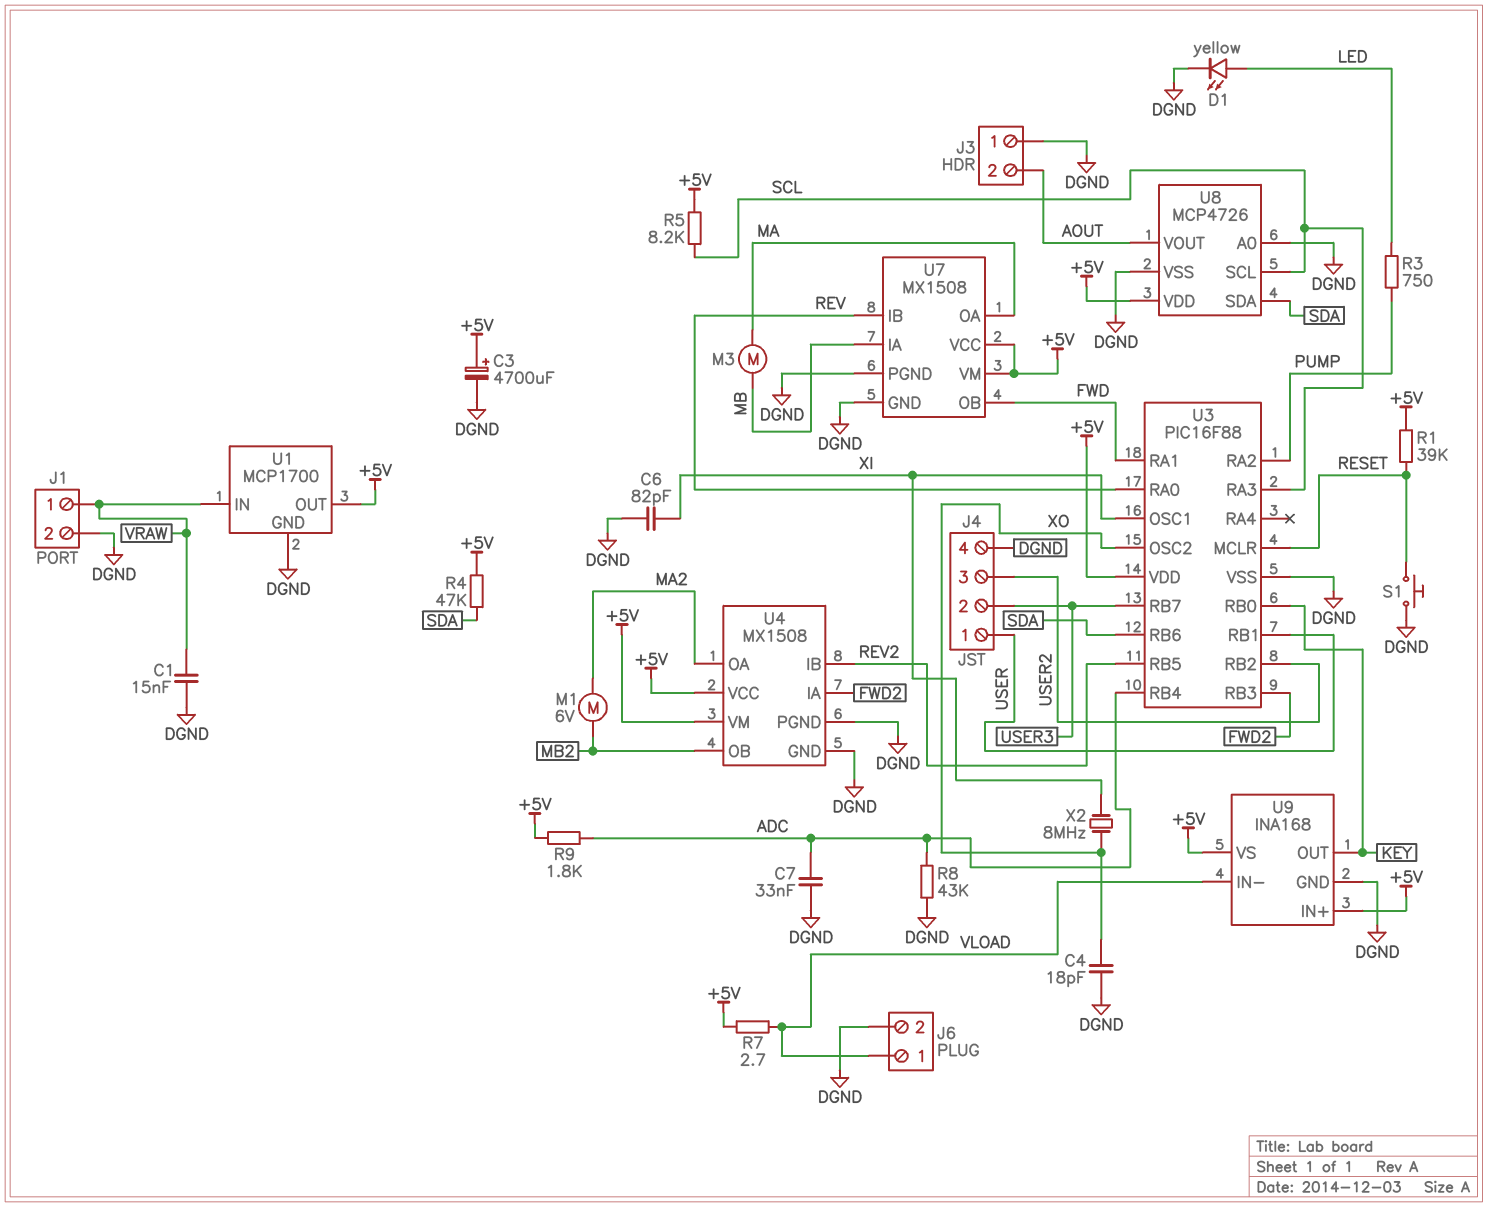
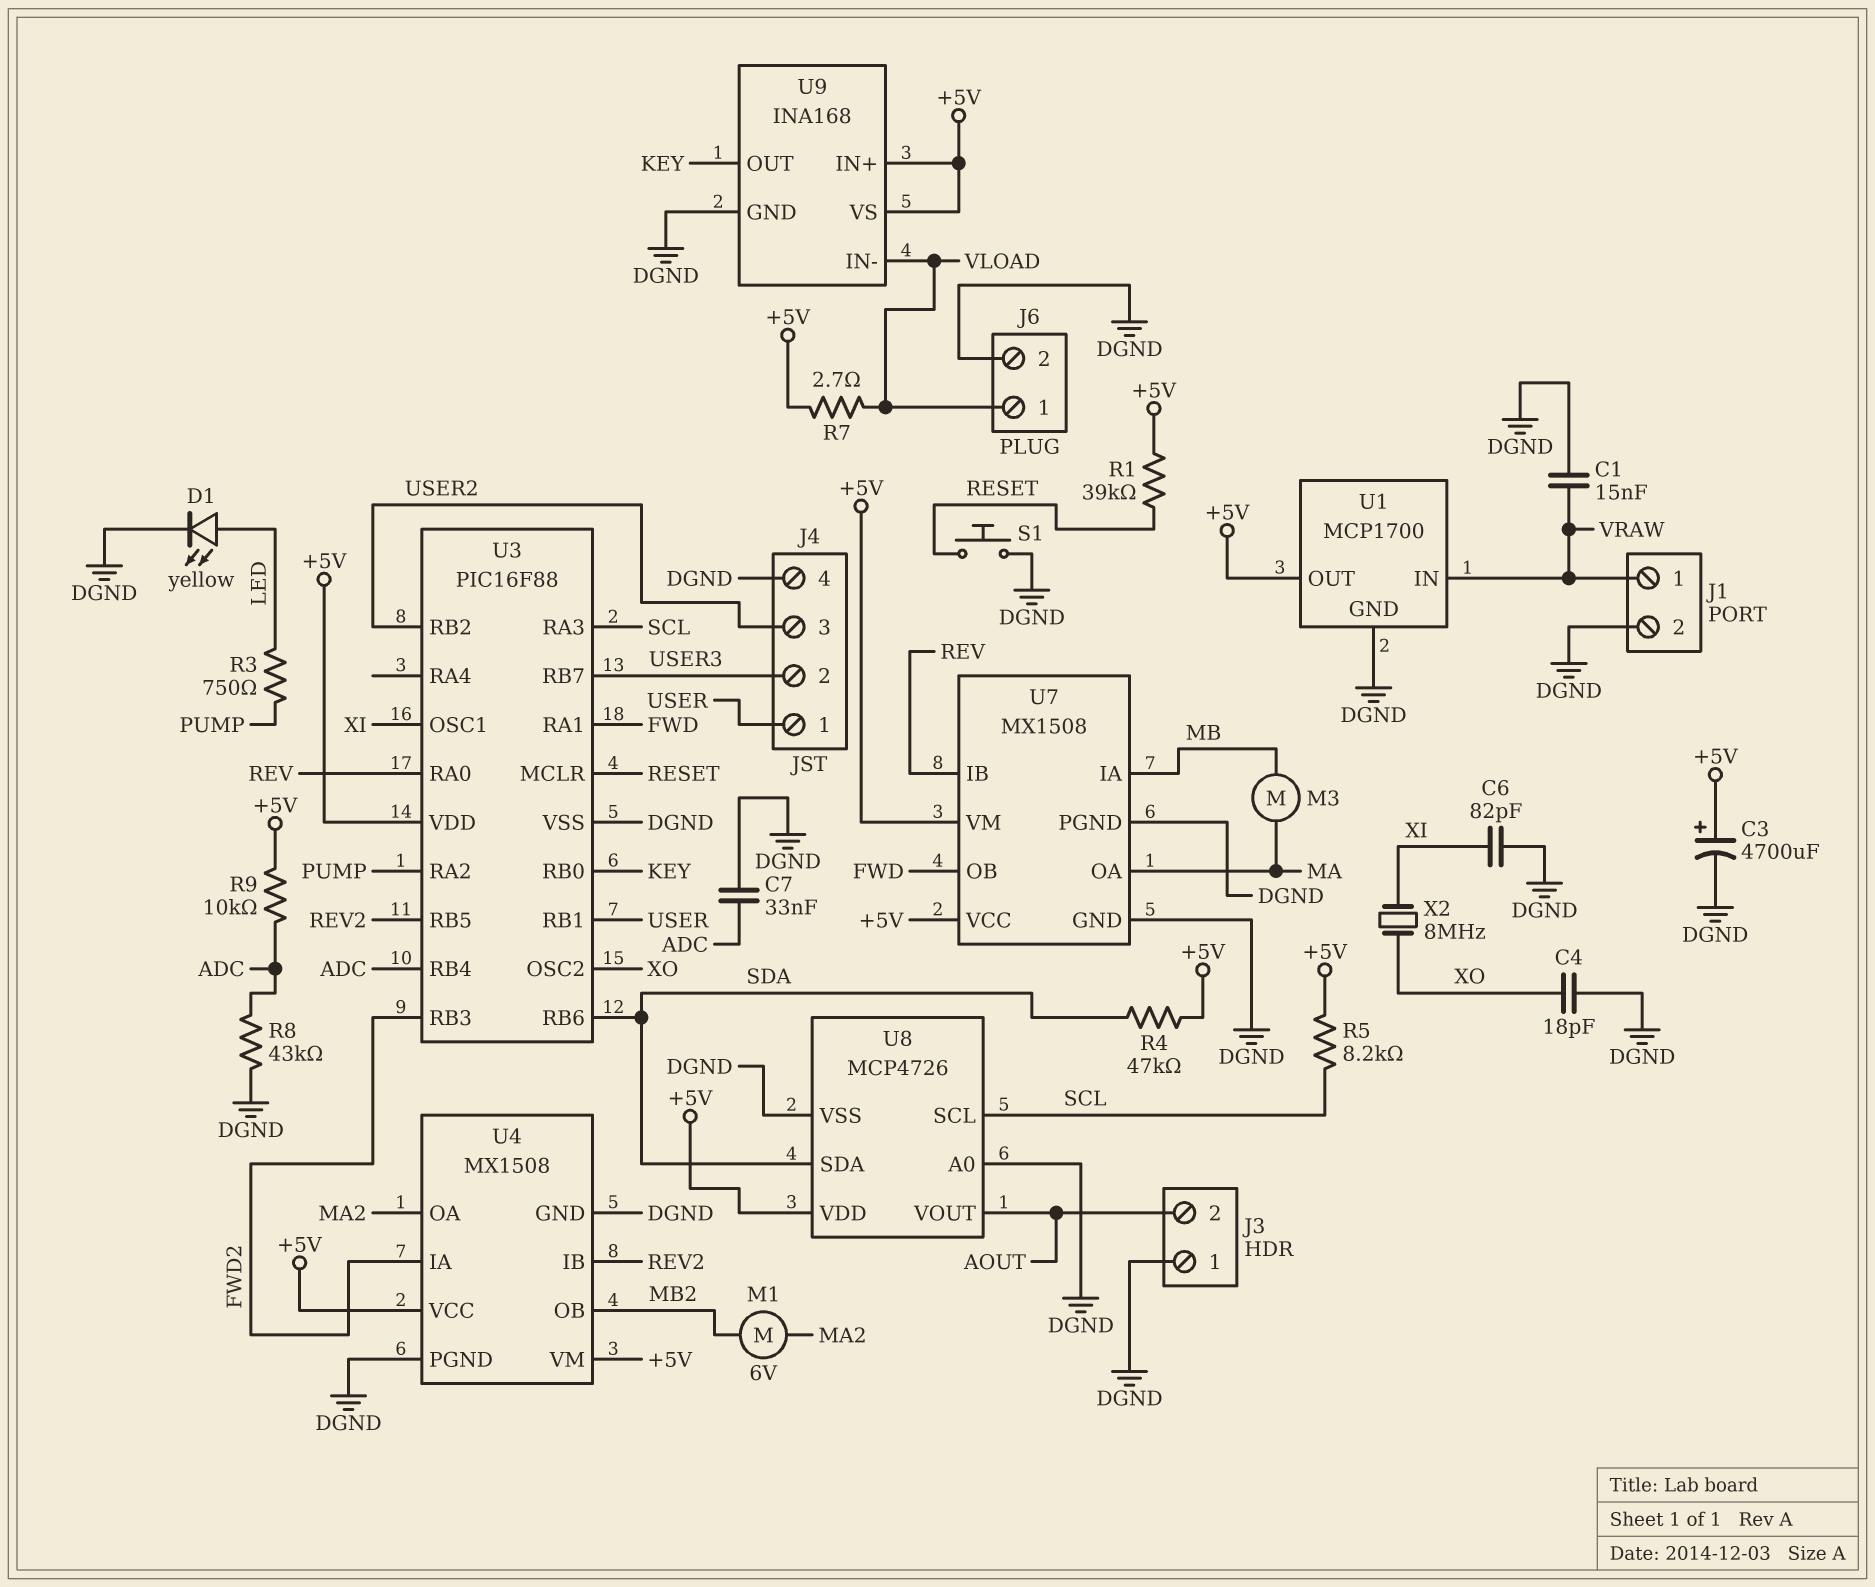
R9: 1.8k (+5V, ADC) -> 10k (+5V, ADC)

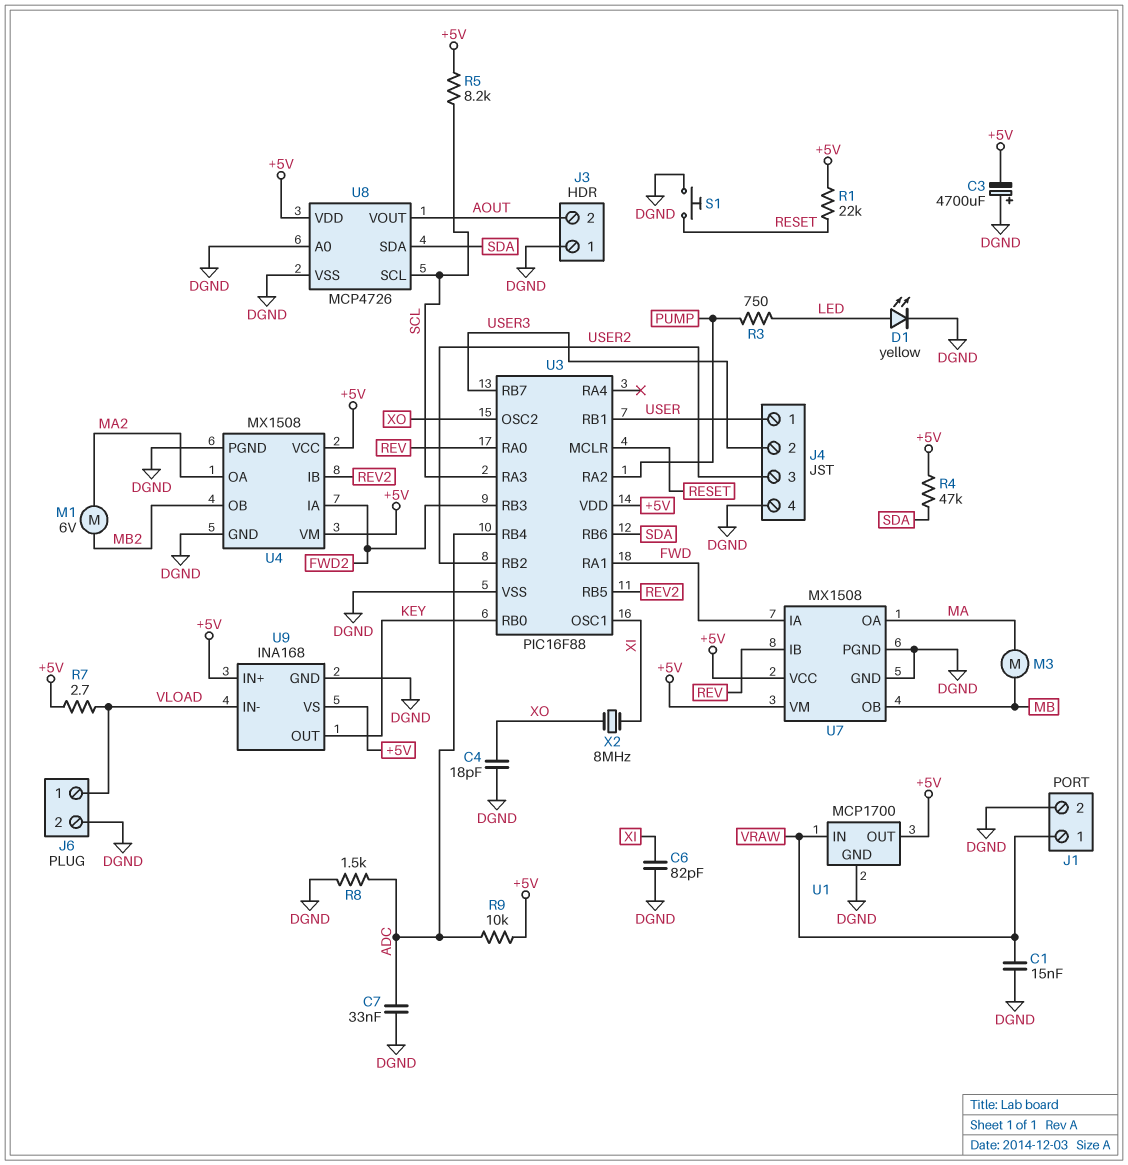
C3: 4700uF (plus +5V, minus DGND) -> 4700uF (plus DGND, minus +5V)
R1: 39k (+5V, RESET) -> 22k (+5V, RESET)
R8: 43k (ADC, DGND) -> 1.5k (ADC, DGND)
U7 pin IA: MB -> FWD
U7 pin OB: FWD -> MB

